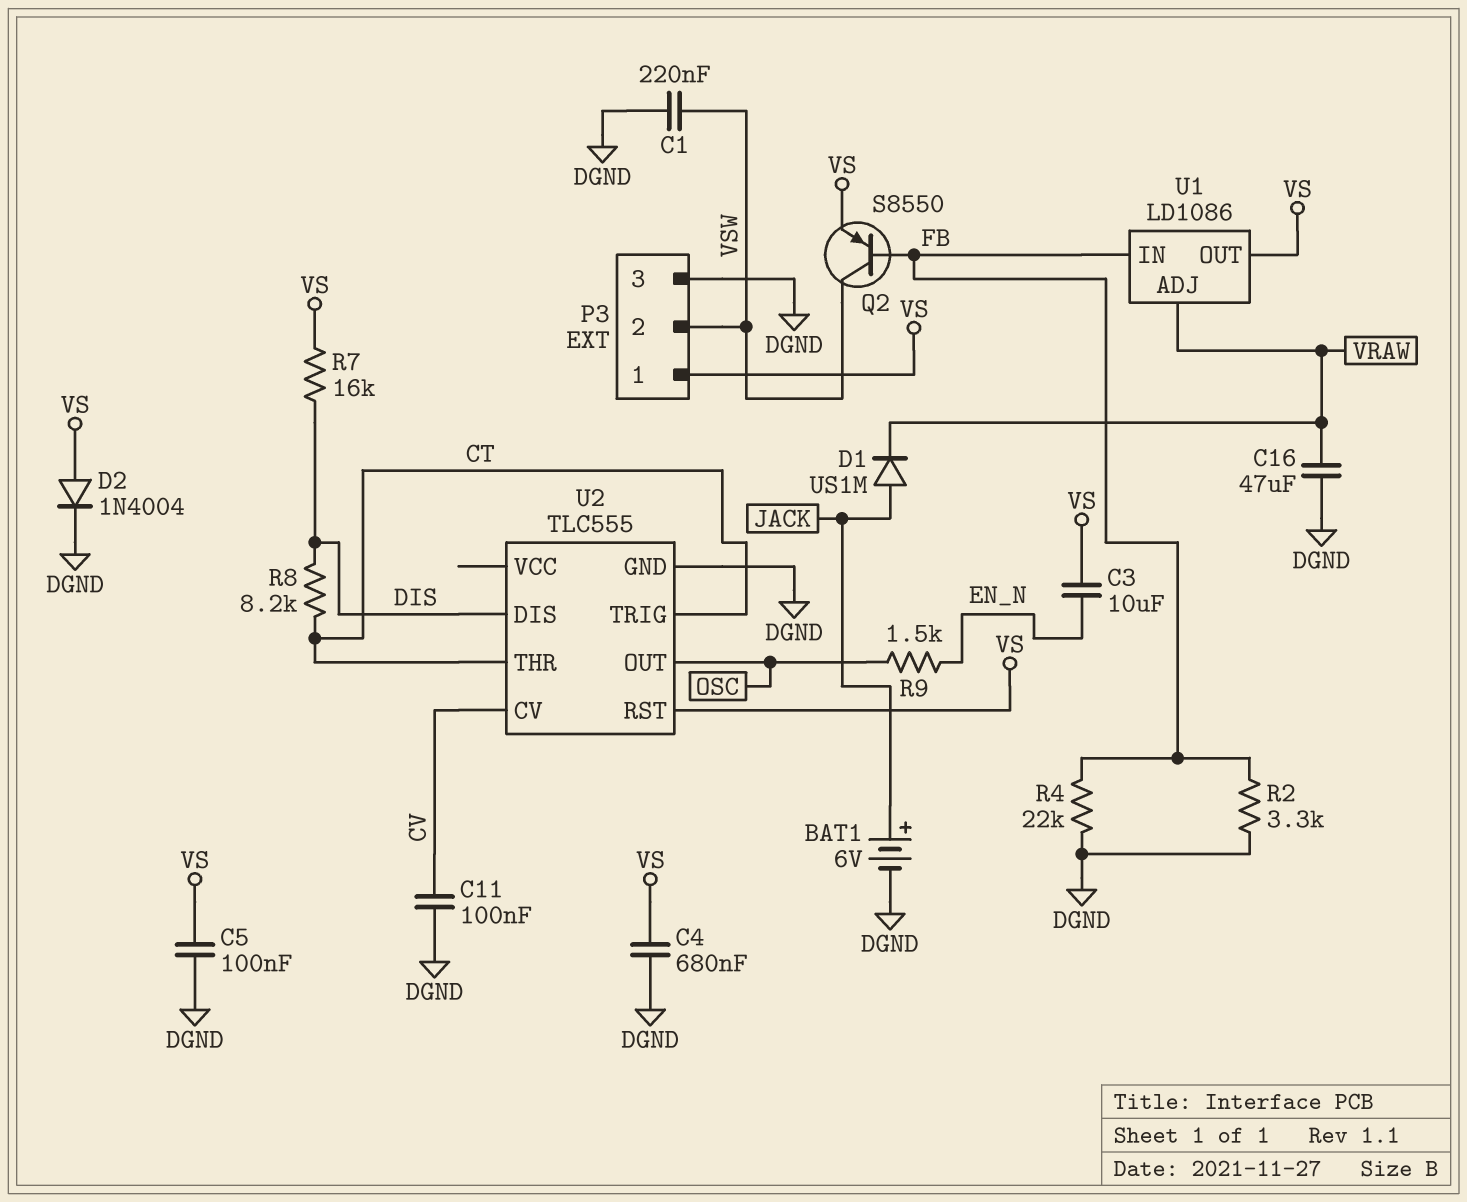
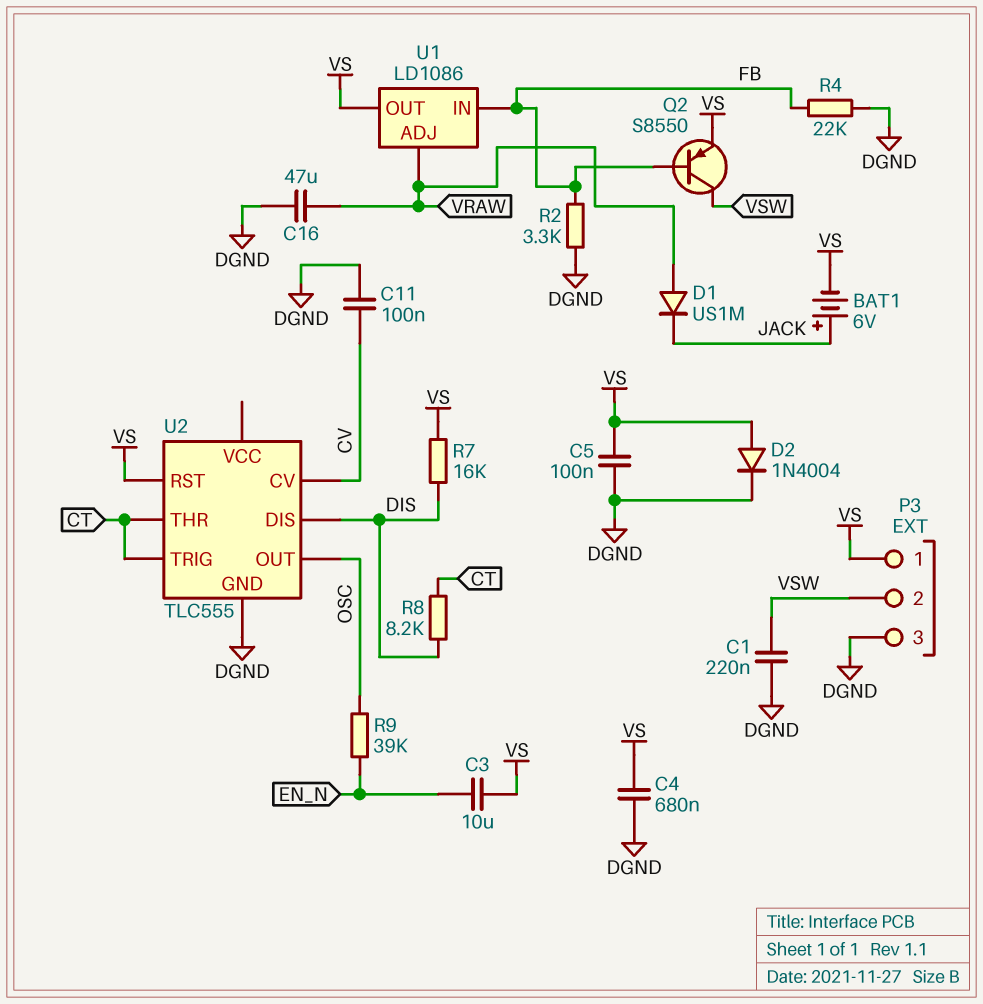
BAT1: 6V (plus JACK, minus DGND) -> 6V (plus JACK, minus VS)
D1: diode US1M (A JACK, K VRAW) -> diode US1M (A VRAW, K JACK)
R9: 1.5k (EN_N, OSC) -> 39k (EN_N, OSC)

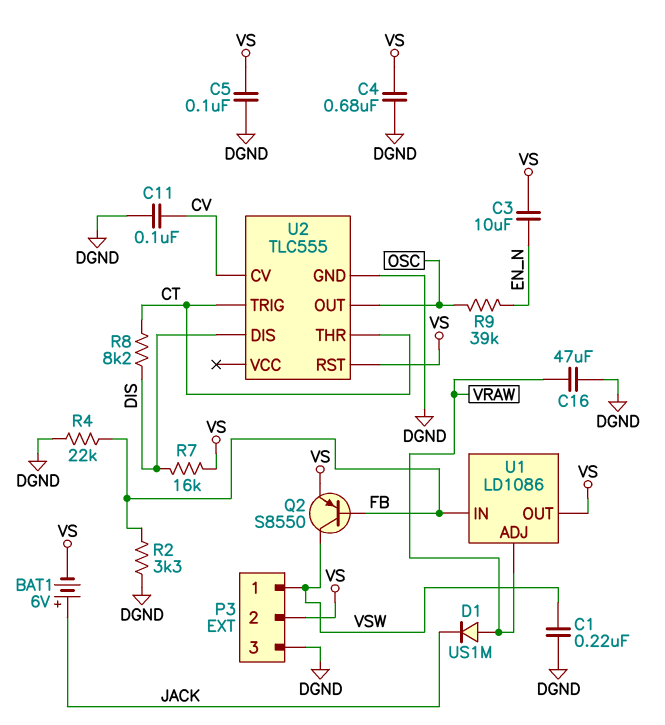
D2: diode 1N4004 (A VS, K DGND) -> none
P3 pin 1: VS -> VSW
P3 pin 2: VSW -> VS

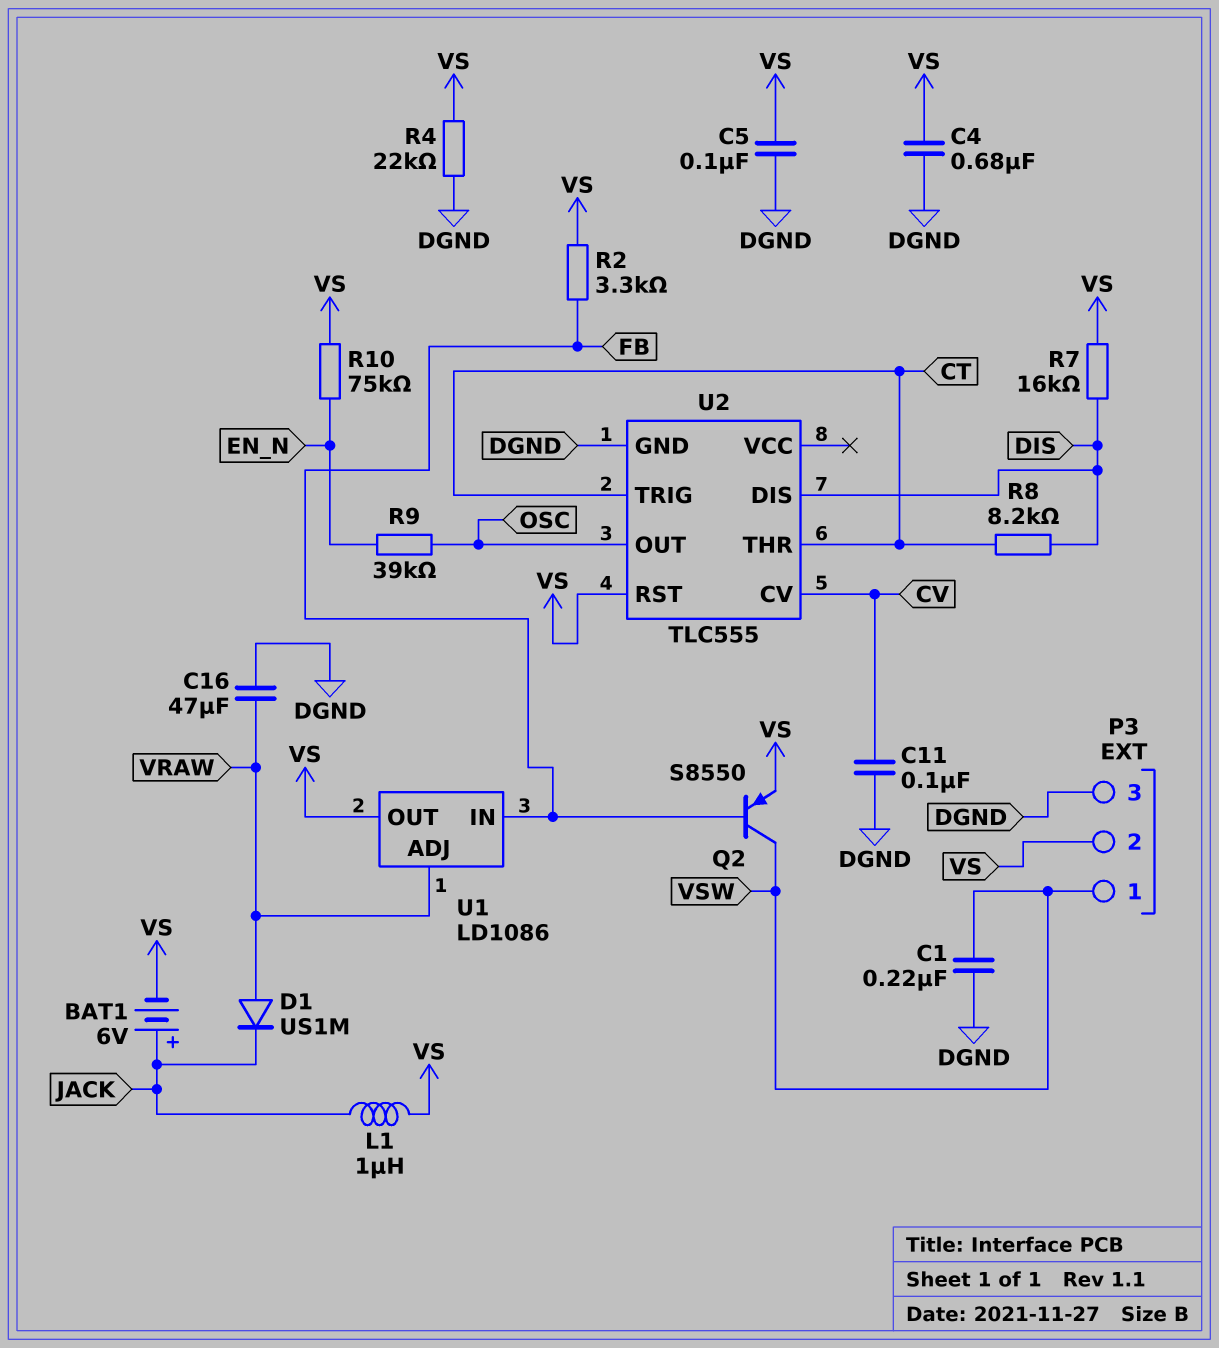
C3: 10uF (EN_N, VS) -> none
L1: none -> 1uH (JACK, VS)
R2: 3.3k (DGND, FB) -> 3.3k (FB, VS)
R4: 22k (DGND, FB) -> 22k (DGND, VS)
R10: none -> 75k (EN_N, VS)

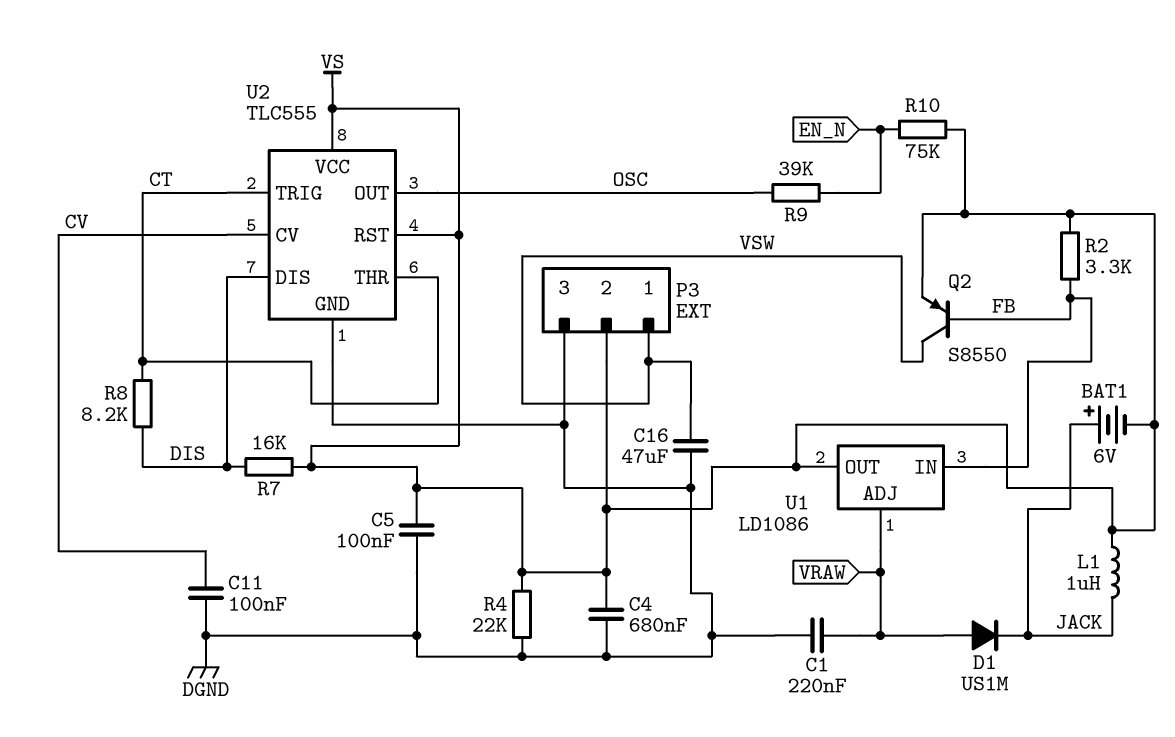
C1: 220nF (DGND, VSW) -> 220nF (DGND, VRAW)
C16: 47uF (DGND, VRAW) -> 47uF (DGND, VSW)
U2 pin VCC: none -> VS

